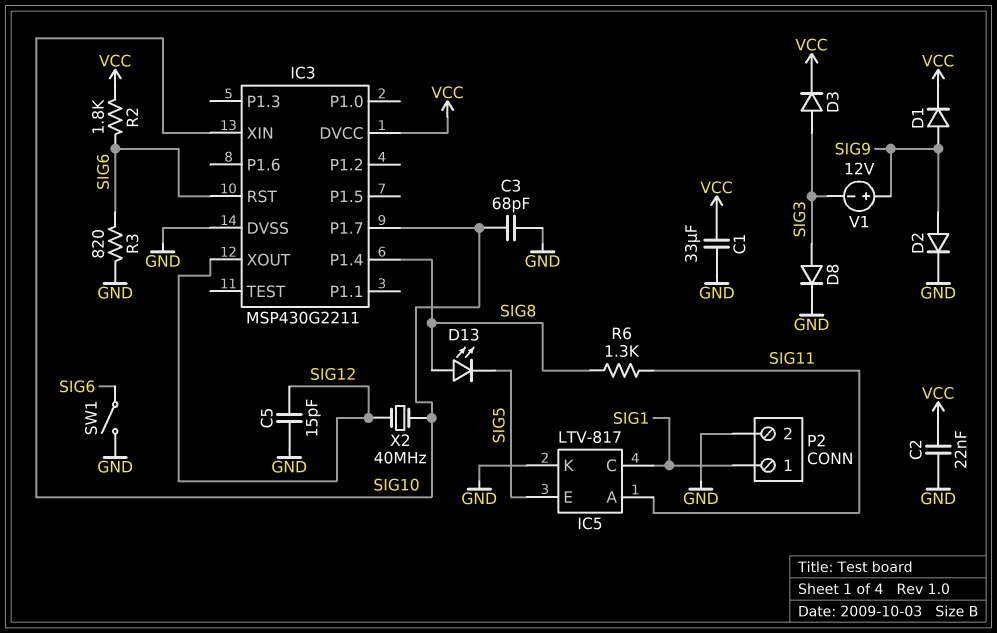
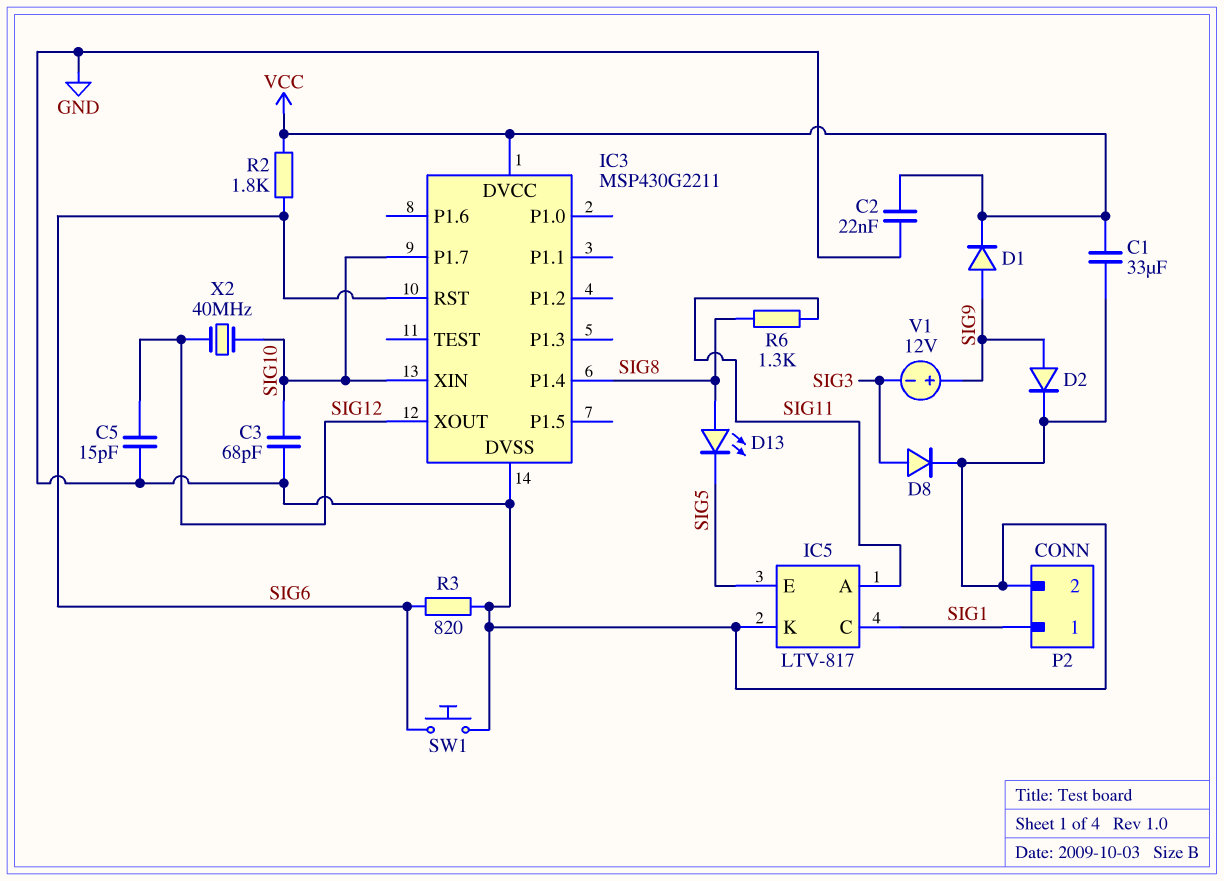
D3: diode (A SIG3, K VCC) -> none
SW1: switch (GND, SIG6) -> button (GND, SIG6)

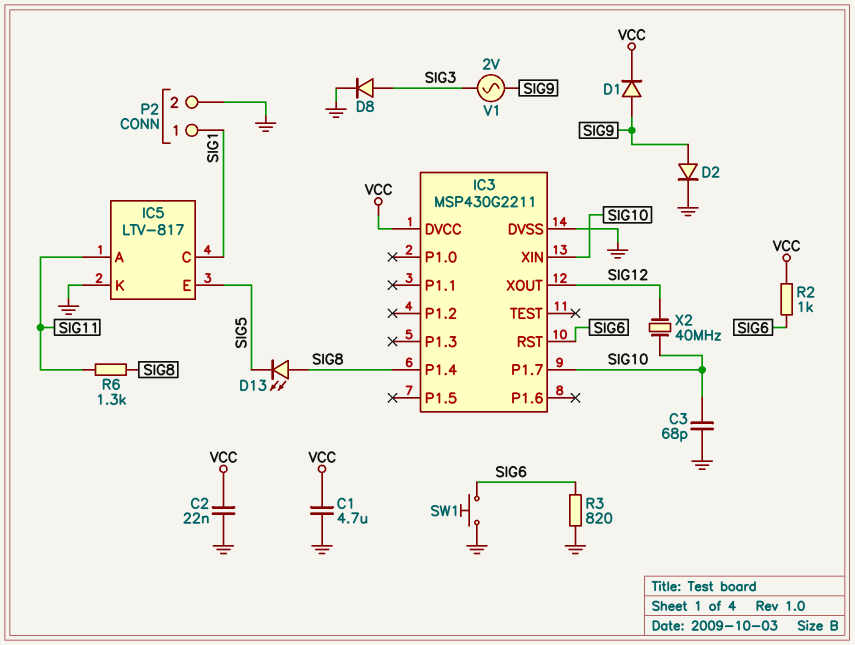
C1: 33uF (GND, VCC) -> 4.7uF (GND, VCC)
C5: 15pF (GND, SIG12) -> none
R2: 1.8k (SIG6, VCC) -> 1k (SIG6, VCC)
V1: 12V (plus SIG9, minus SIG3) -> AC 2V (SIG3, SIG9)

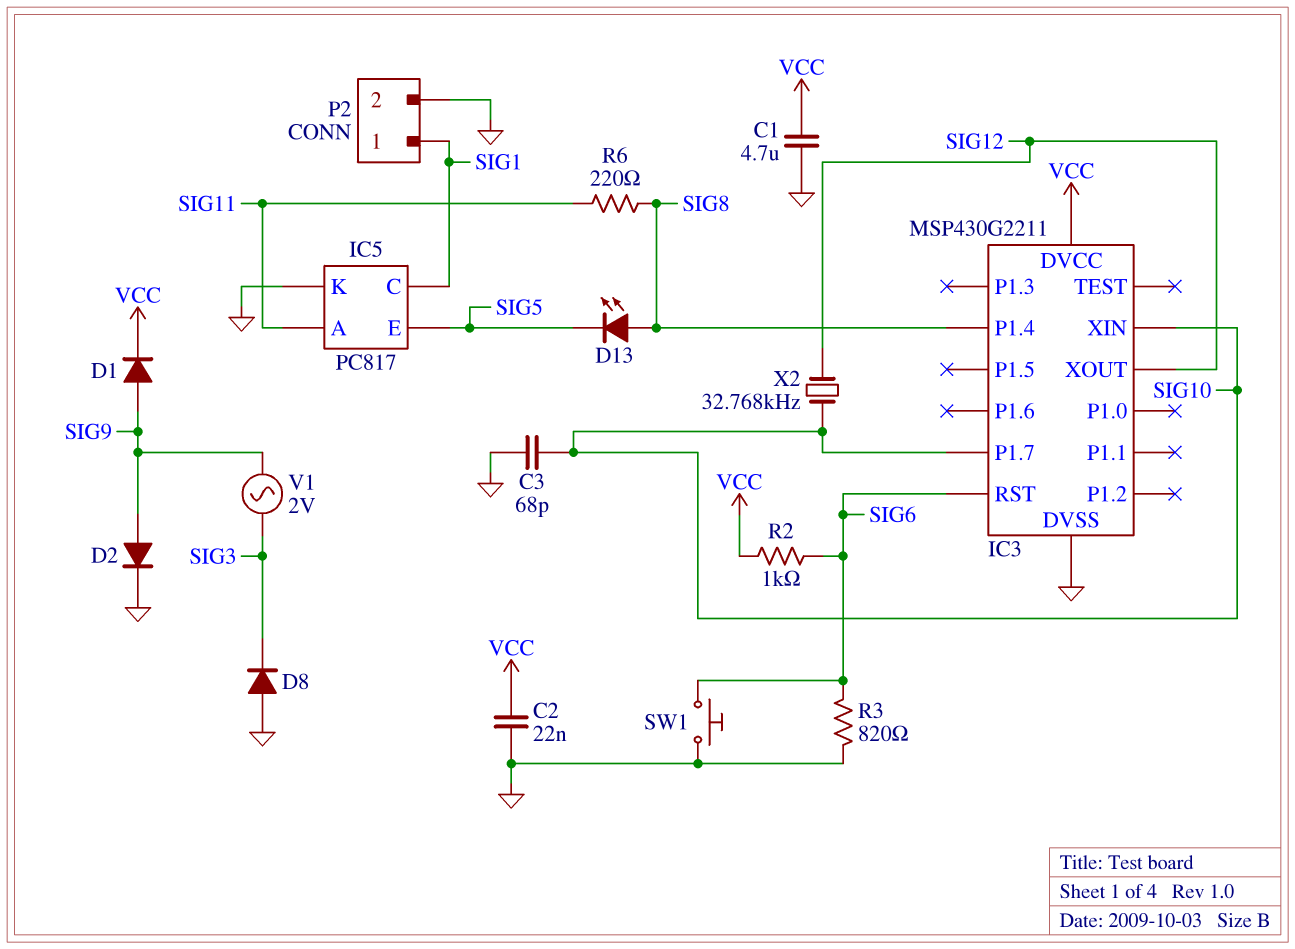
D8: diode (A SIG3, K GND) -> diode (A GND, K SIG3)
IC5: LTV-817 -> PC817
R6: 1.3k (SIG8, SIG11) -> 220 (SIG8, SIG11)
X2: 40MHz (SIG10, SIG12) -> 32.768kHz (SIG10, SIG12)

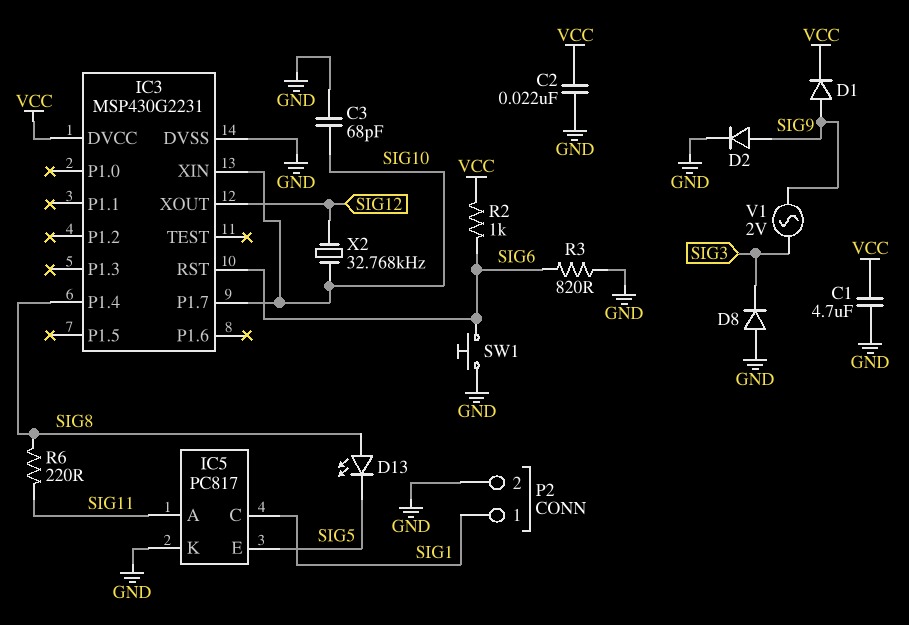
IC3: MSP430G2211 -> MSP430G2231

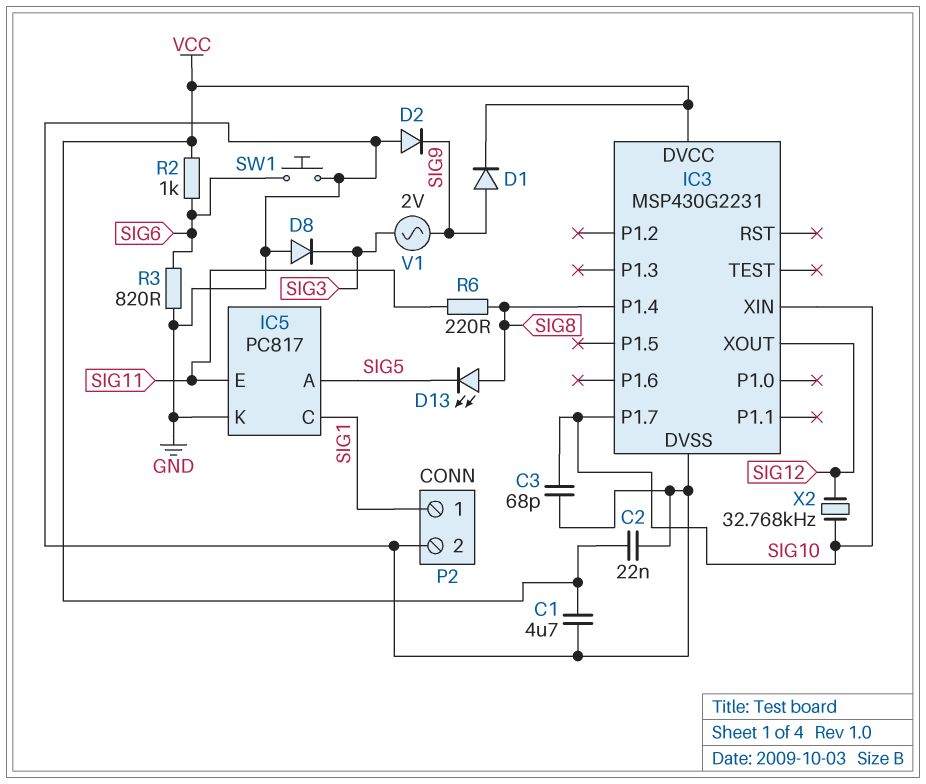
D2: diode (A SIG9, K GND) -> diode (A GND, K SIG9)
IC3 pin RST: SIG6 -> none
IC5 pin A: SIG11 -> SIG5
IC5 pin E: SIG5 -> SIG11

